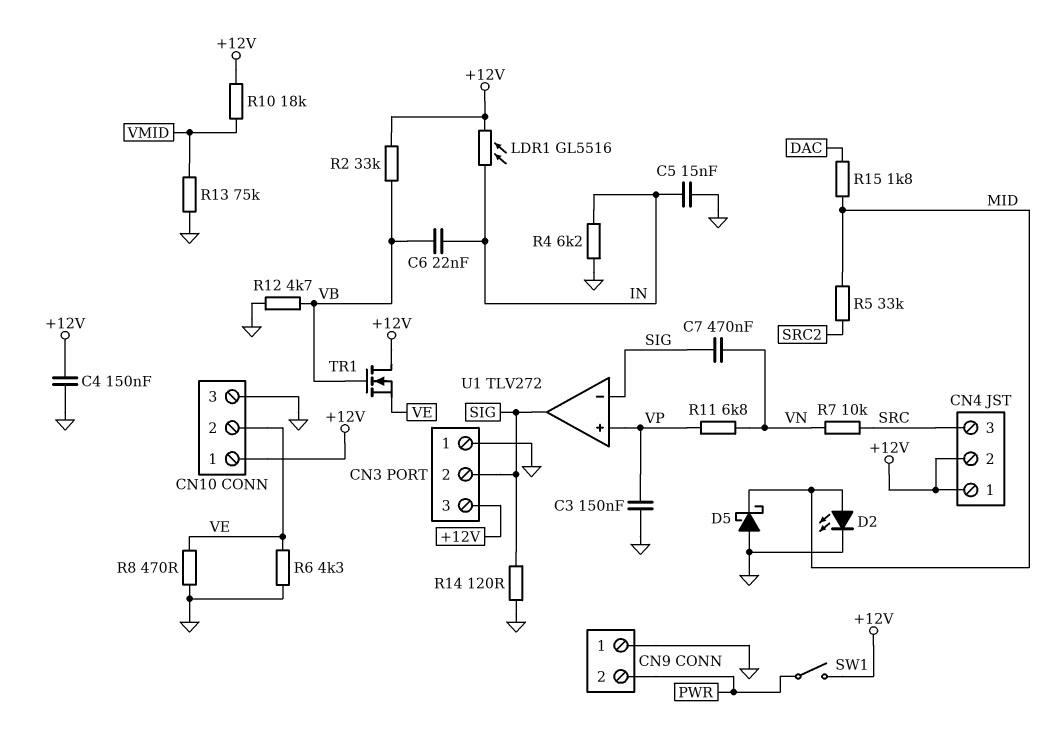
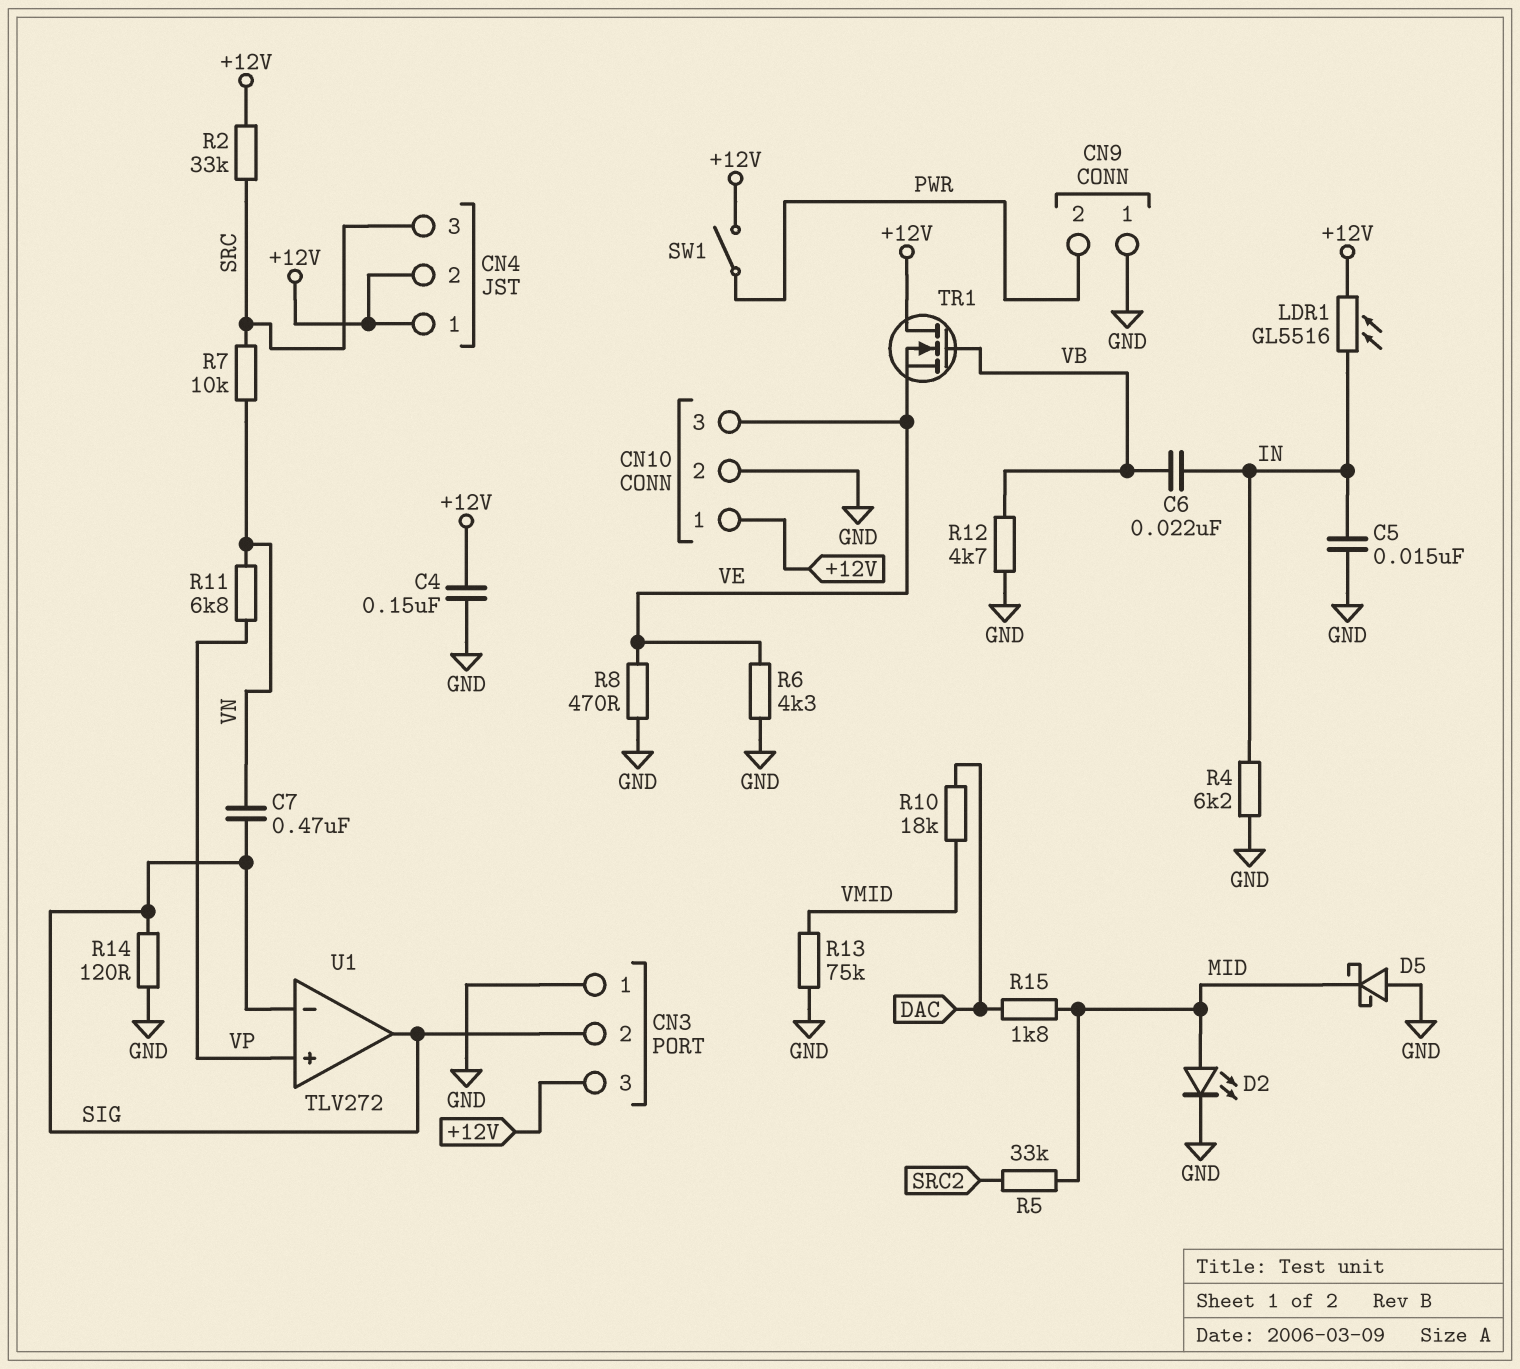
C3: 150nF (GND, VP) -> none
CN10 pin 2: VE -> GND
CN10 pin 3: GND -> VE
R2: 33k (+12V, VB) -> 33k (+12V, SRC)
R10: 18k (+12V, VMID) -> 18k (DAC, VMID)

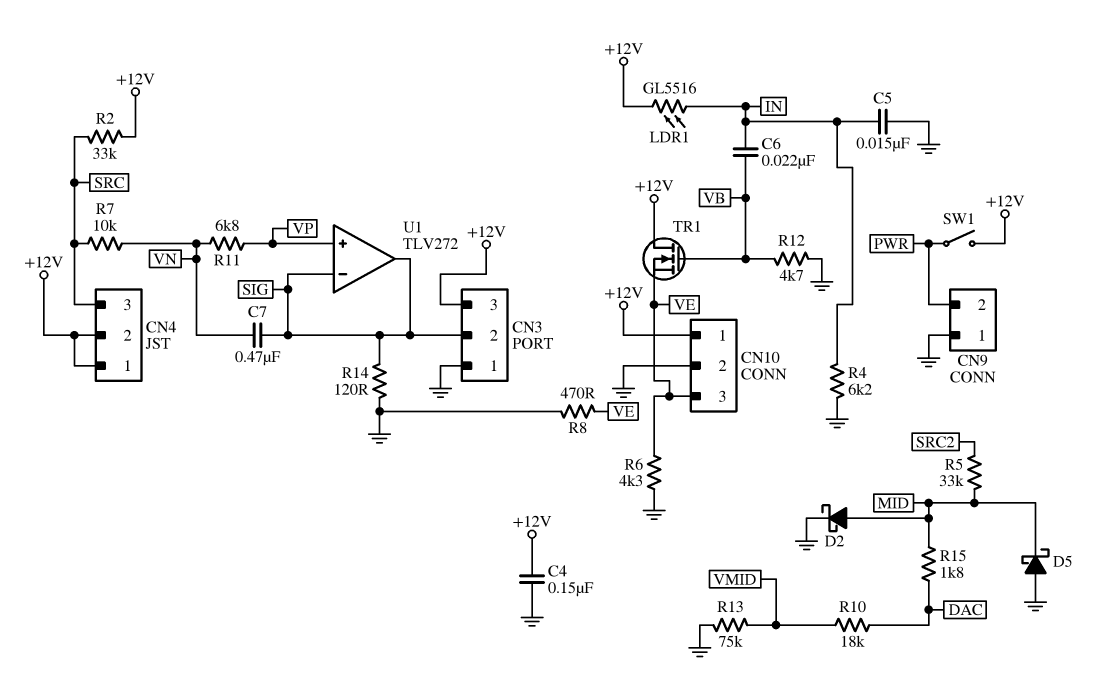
D2: LED (A MID, K GND) -> schottky (A MID, K GND)

